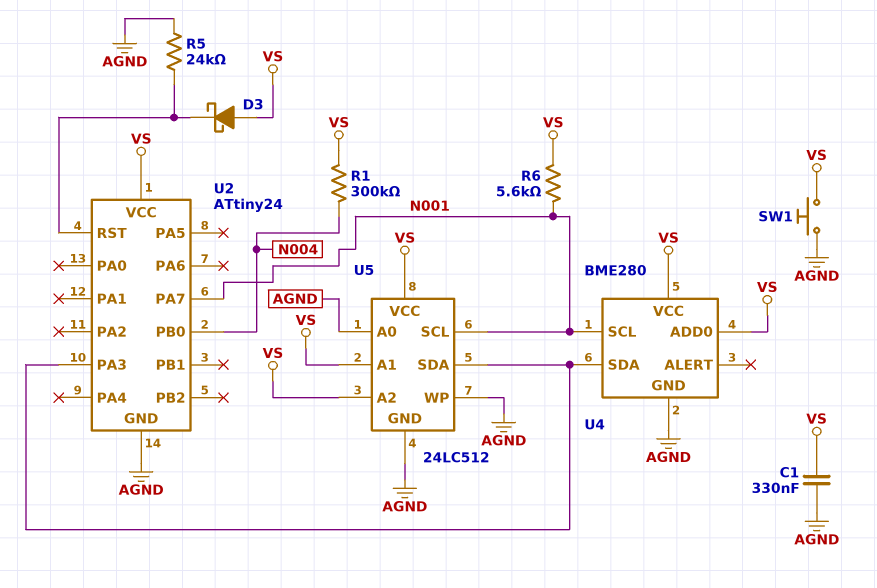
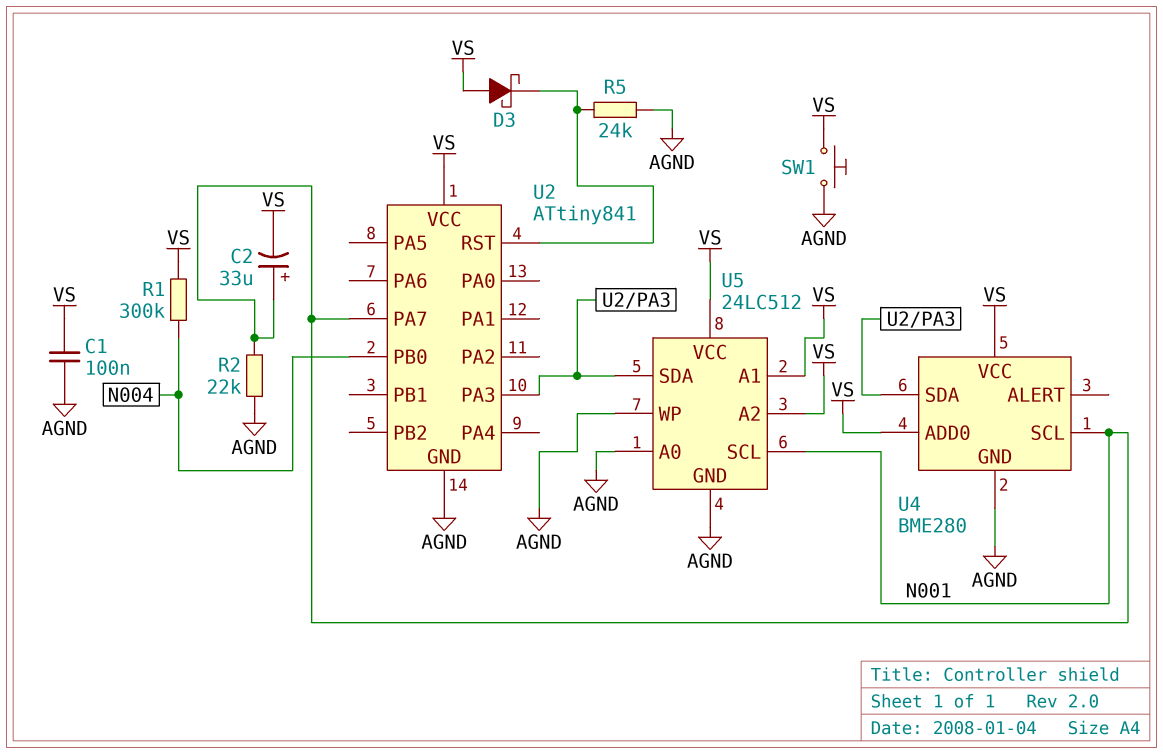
C1: 330nF (AGND, VS) -> 100nF (AGND, VS)
C2: none -> 33uF (plus N001, minus VS)
R2: none -> 22k (AGND, N001)
R6: 5.6k (N001, VS) -> none
U2: ATtiny24 -> ATtiny841

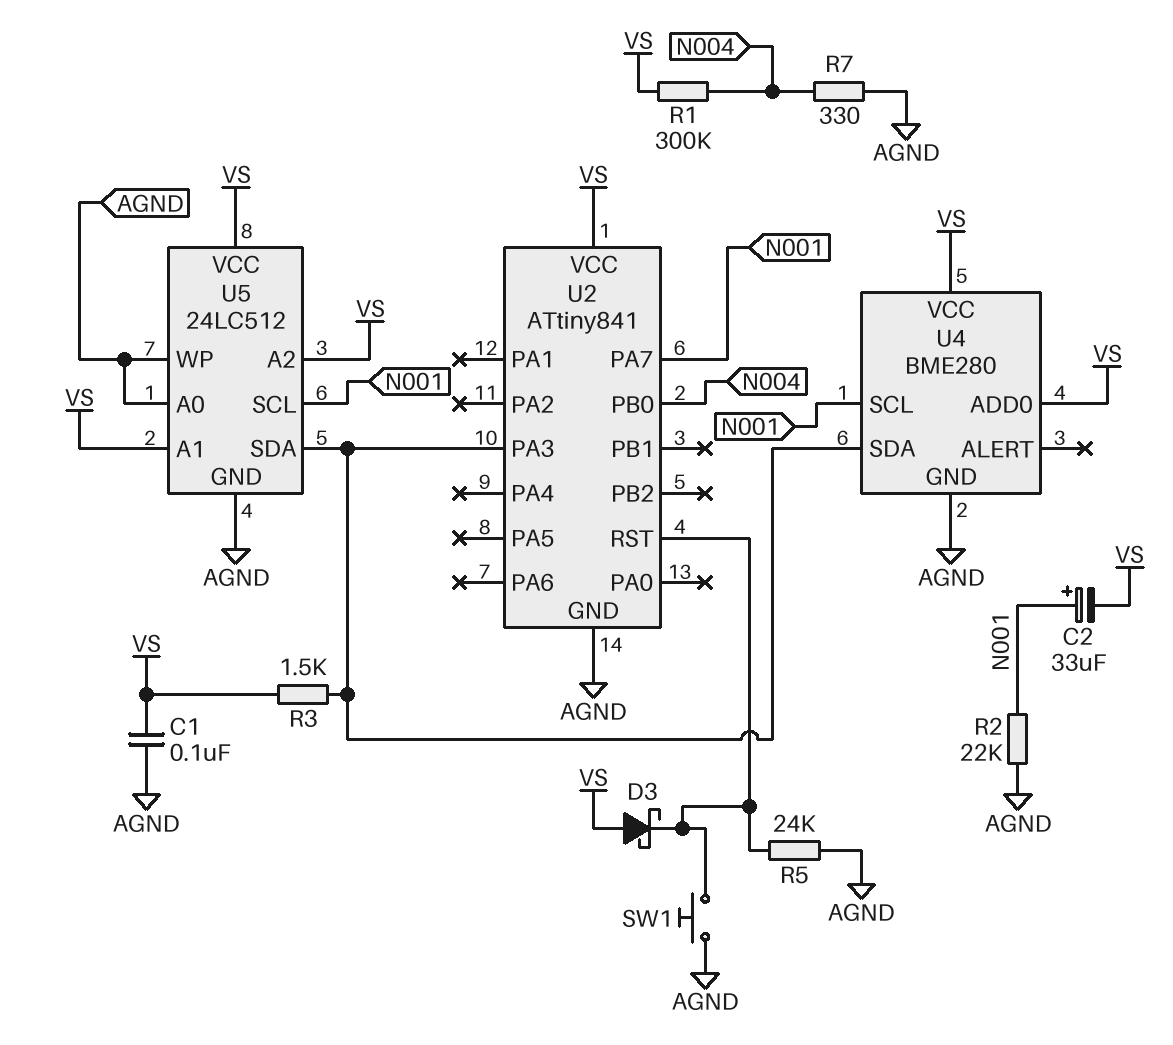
R3: none -> 1.5k (U2/PA3, VS)
R7: none -> 330 (AGND, N004)
SW1: button (AGND, VS) -> button (AGND, U2/RST)

